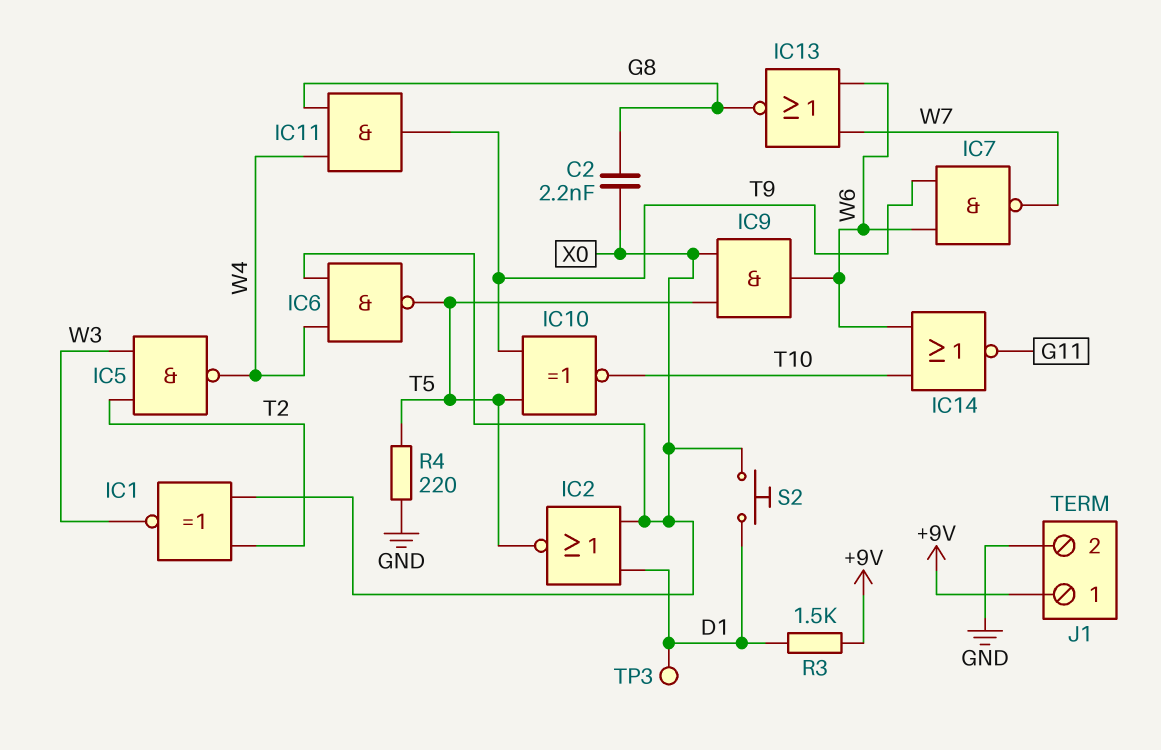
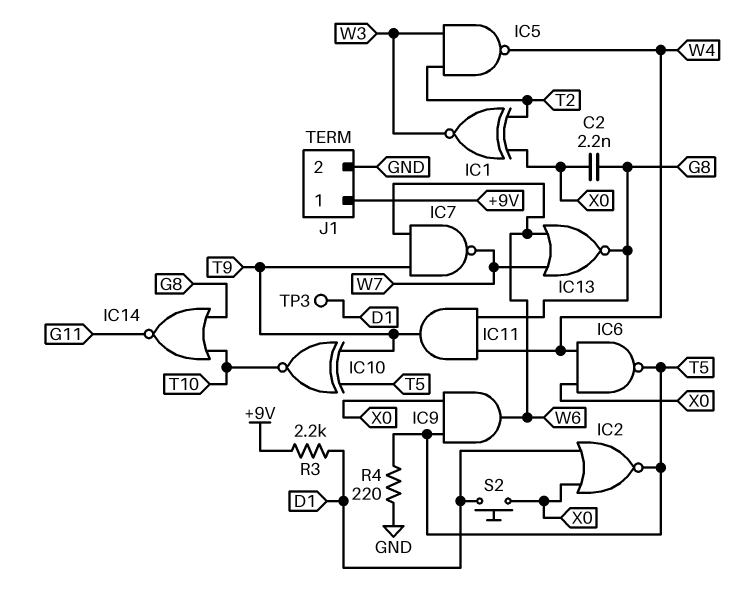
IC14: NOR (in T10, in W6, out G11) -> NOR (in G8, in T10, out G11)
R3: 1.5k (+9V, D1) -> 2.2k (+9V, D1)

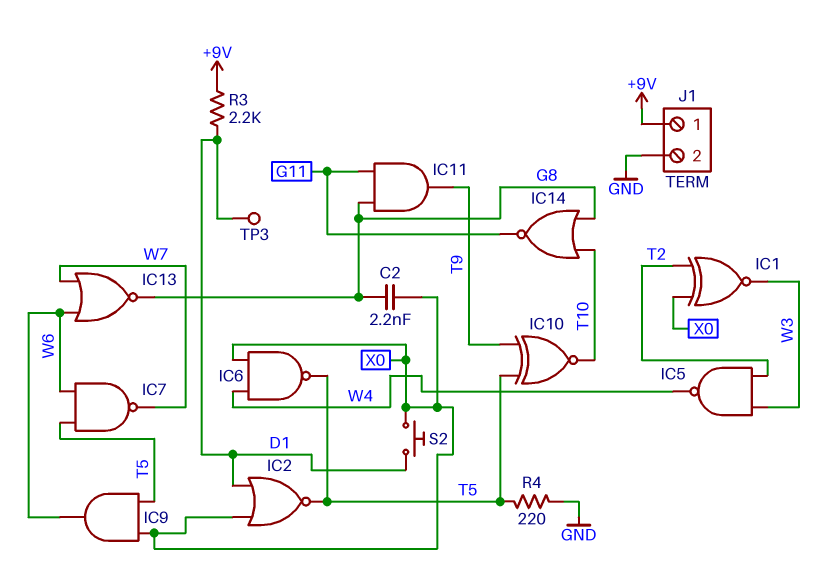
IC7: NAND (in T9, in W6, out W7) -> NAND (in T5, in W6, out W7)
IC11: AND (in G8, in W4, out T9) -> AND (in G8, in G11, out T9)

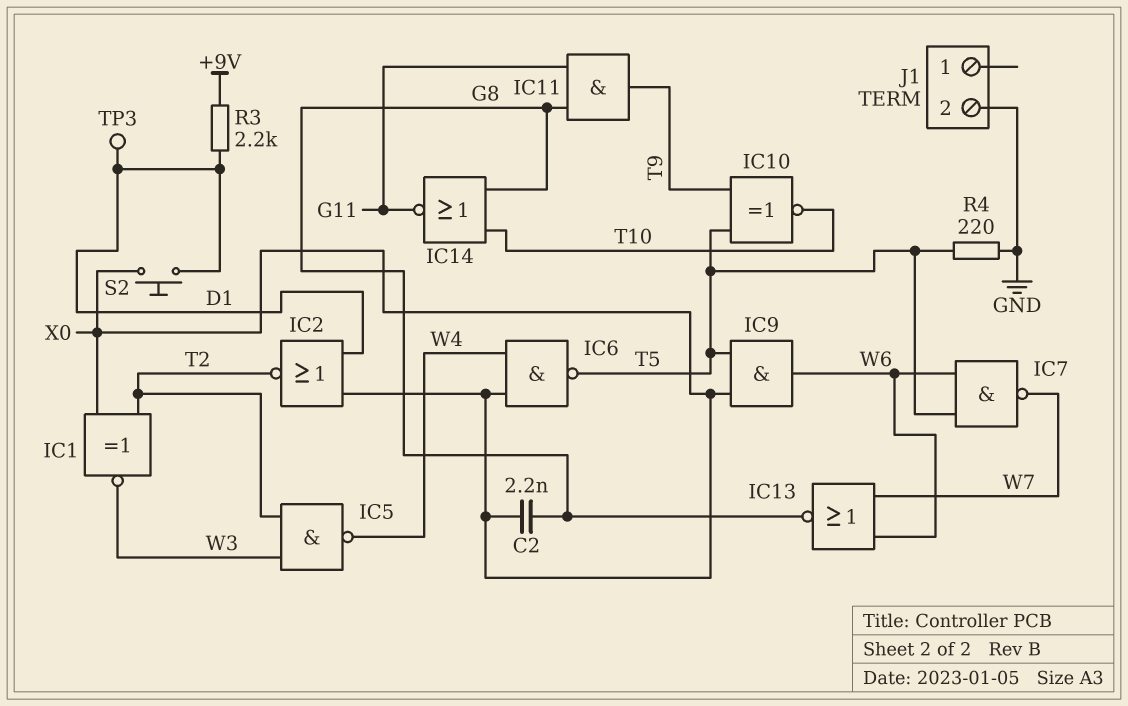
IC2: NOR (in D1, in X0, out T5) -> NOR (in D1, in X0, out T2)
J1 pin 1: +9V -> none

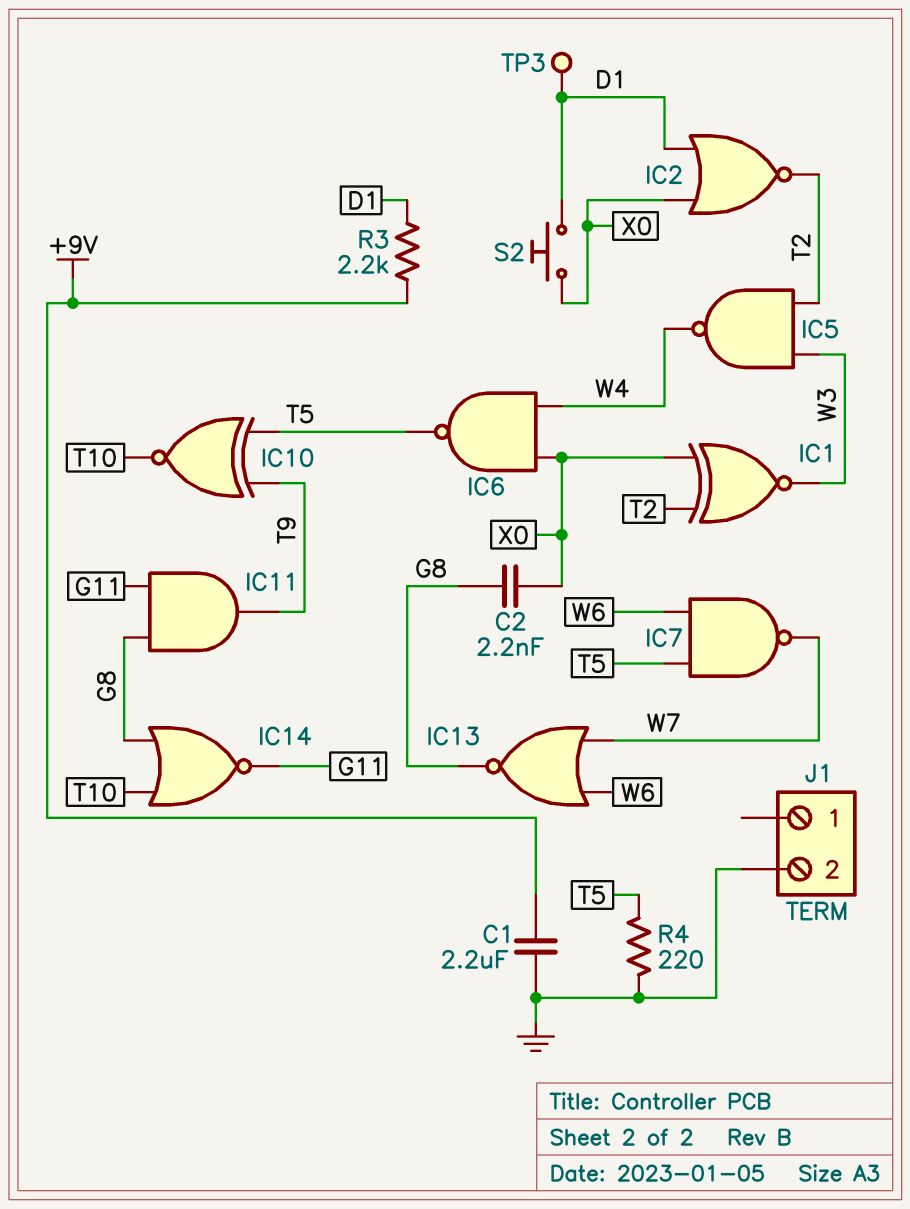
C1: none -> 2.2uF (+9V, GND)
IC9: AND (in T5, in X0, out W6) -> none

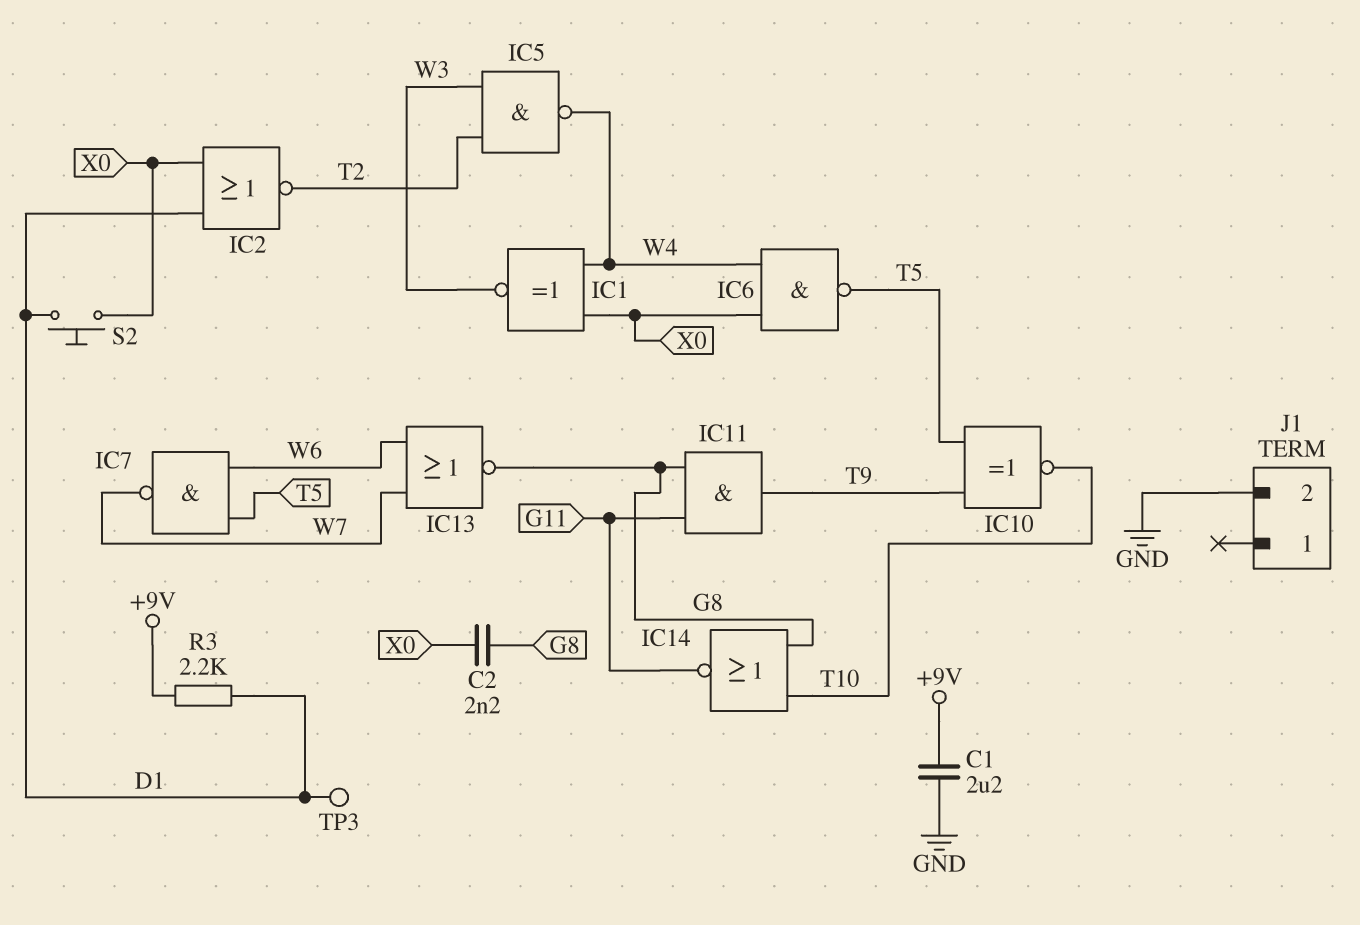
IC1: XNOR (in T2, in X0, out W3) -> XNOR (in W4, in X0, out W3)
R4: 220 (GND, T5) -> none

